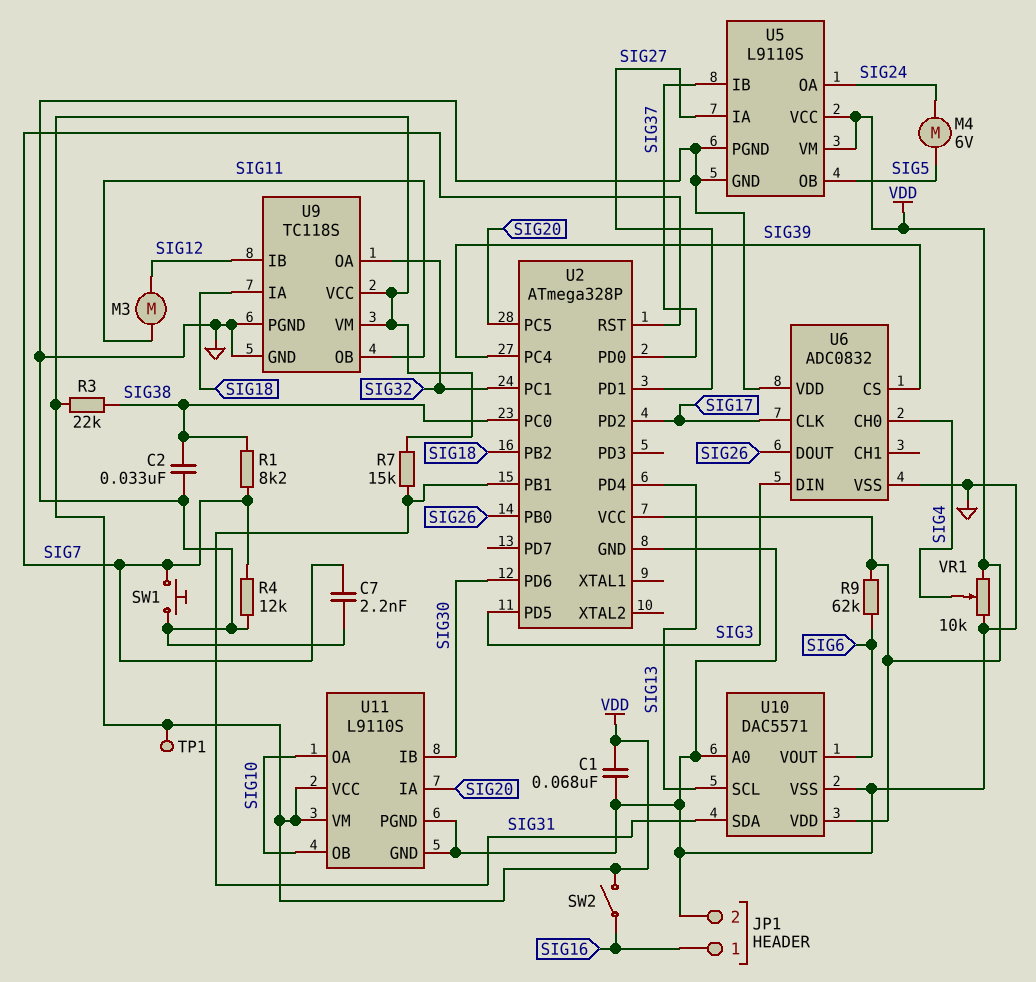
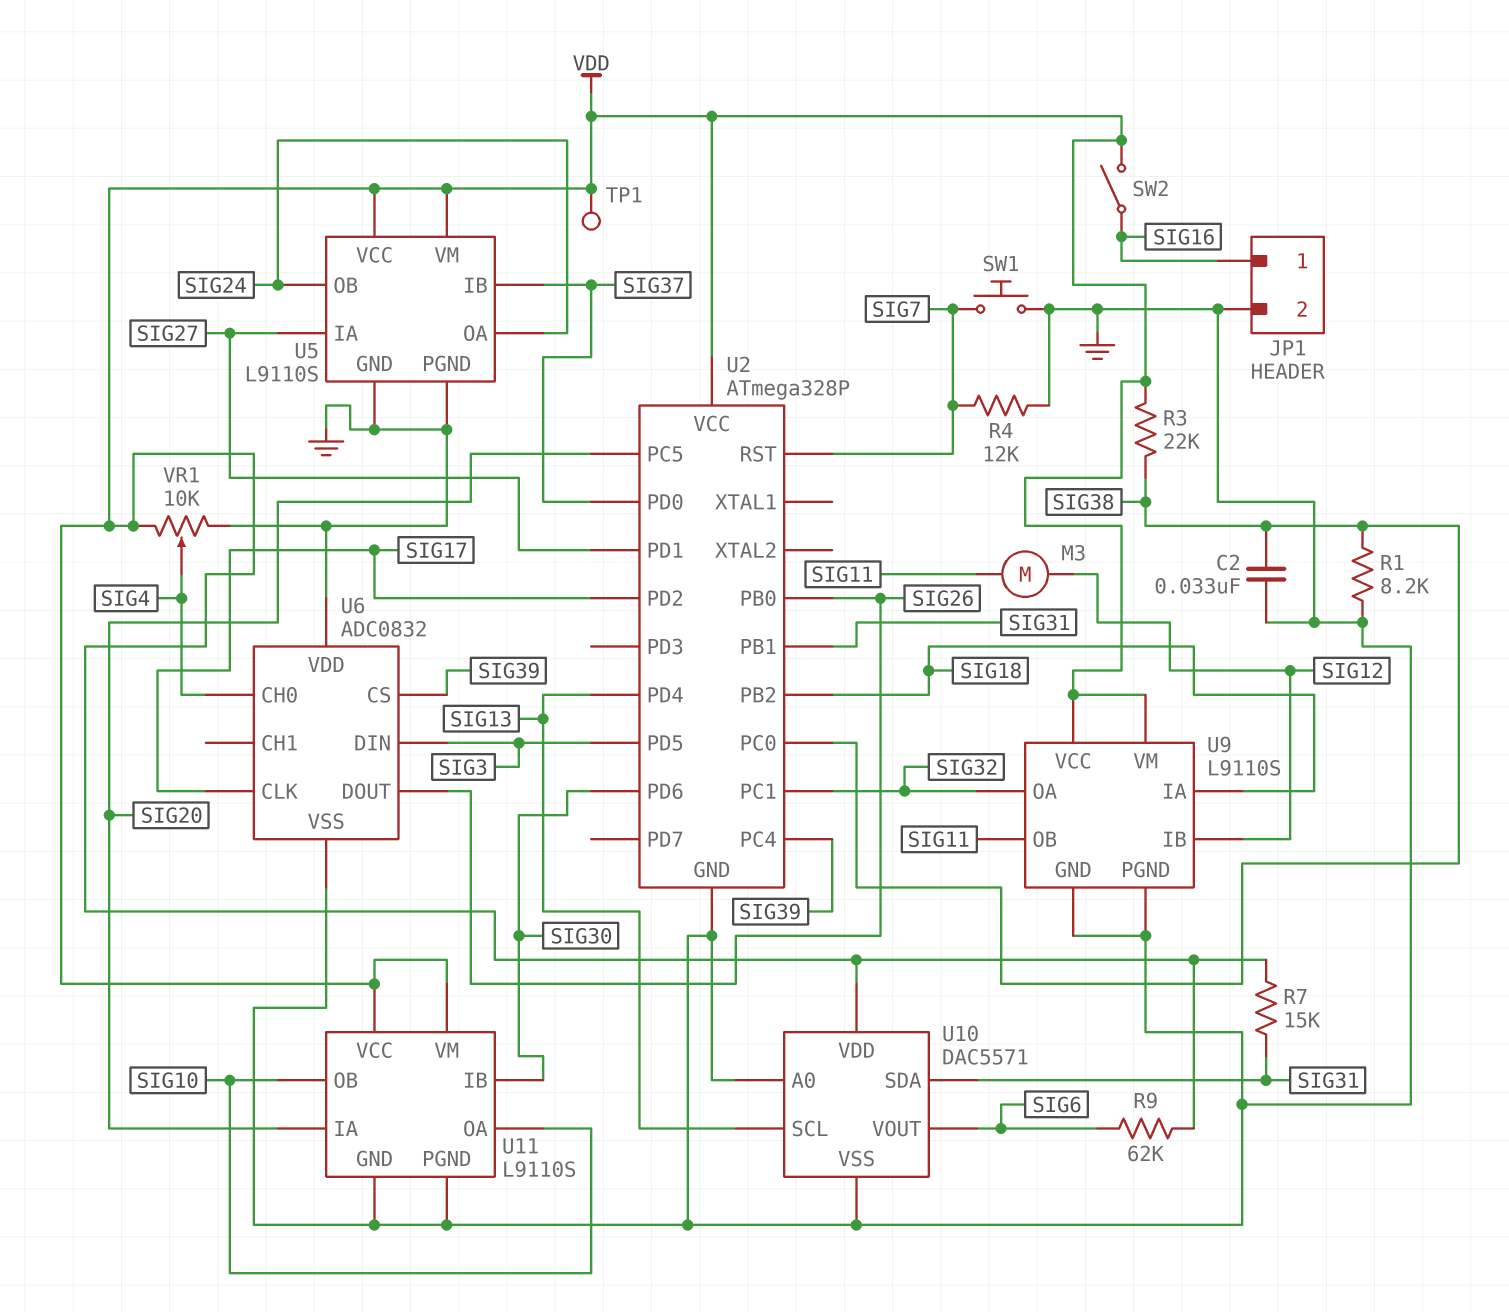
C1: 68nF (GND, VDD) -> none
C7: 2.2nF (GND, SIG7) -> none
M4: motor 6V (SIG5, SIG24) -> none
R1: 8.2k (SIG7, SIG38) -> 8.2k (GND, SIG38)
U5 pin OB: SIG5 -> SIG24
U9: TC118S -> L9110S

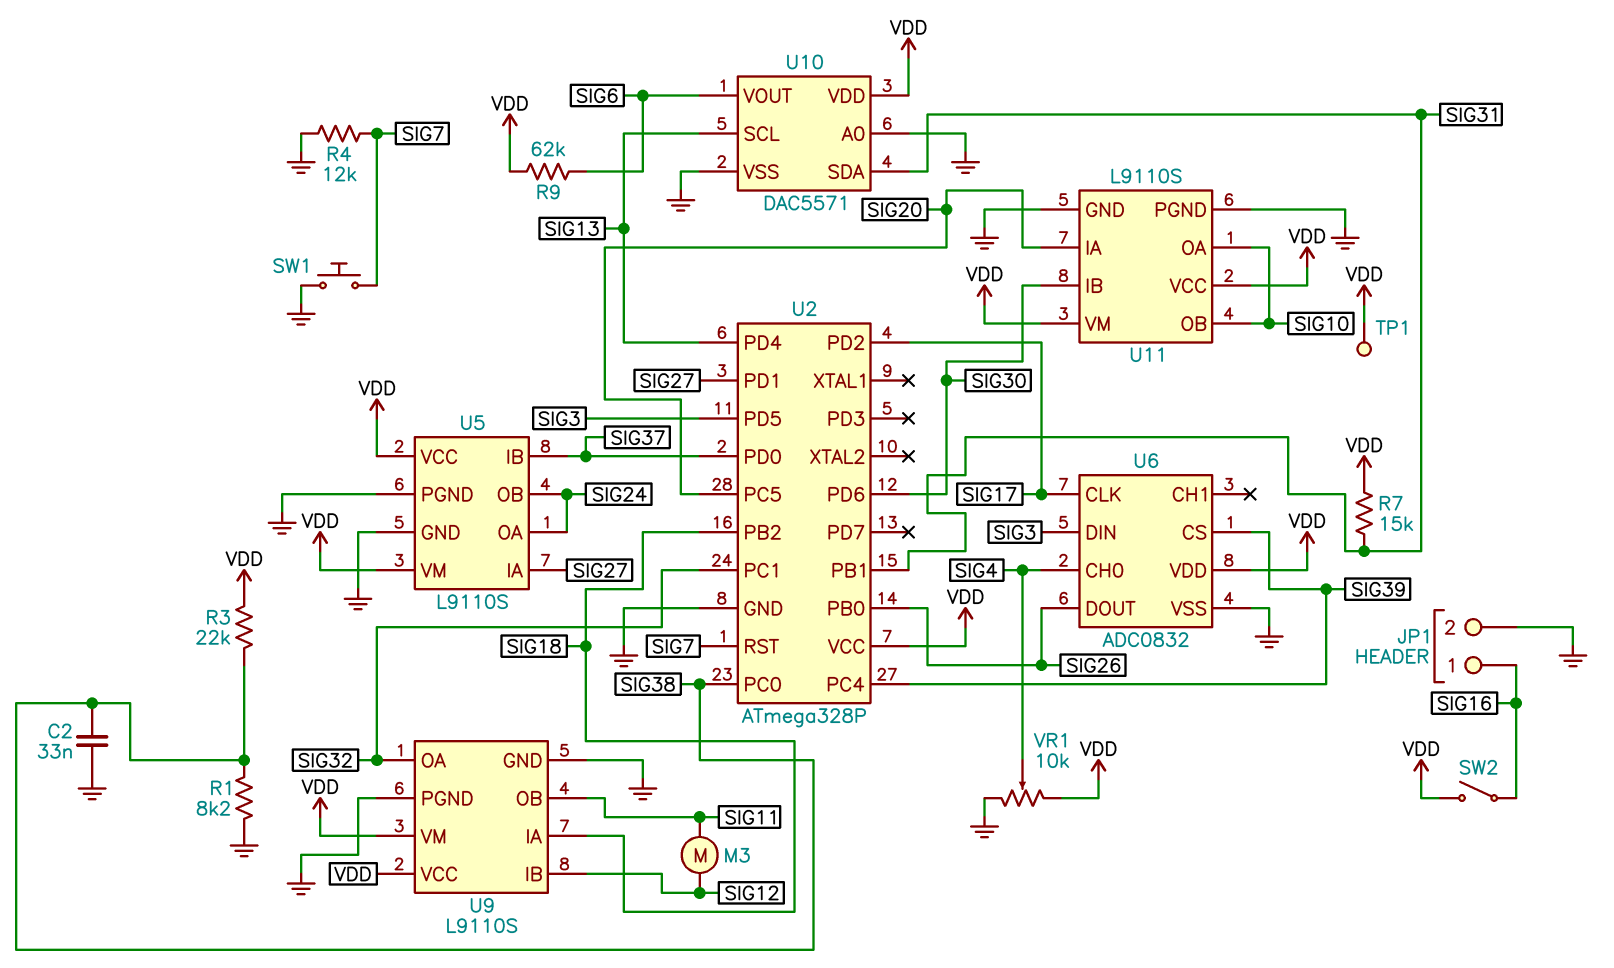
U6 pin VDD: GND -> VDD

